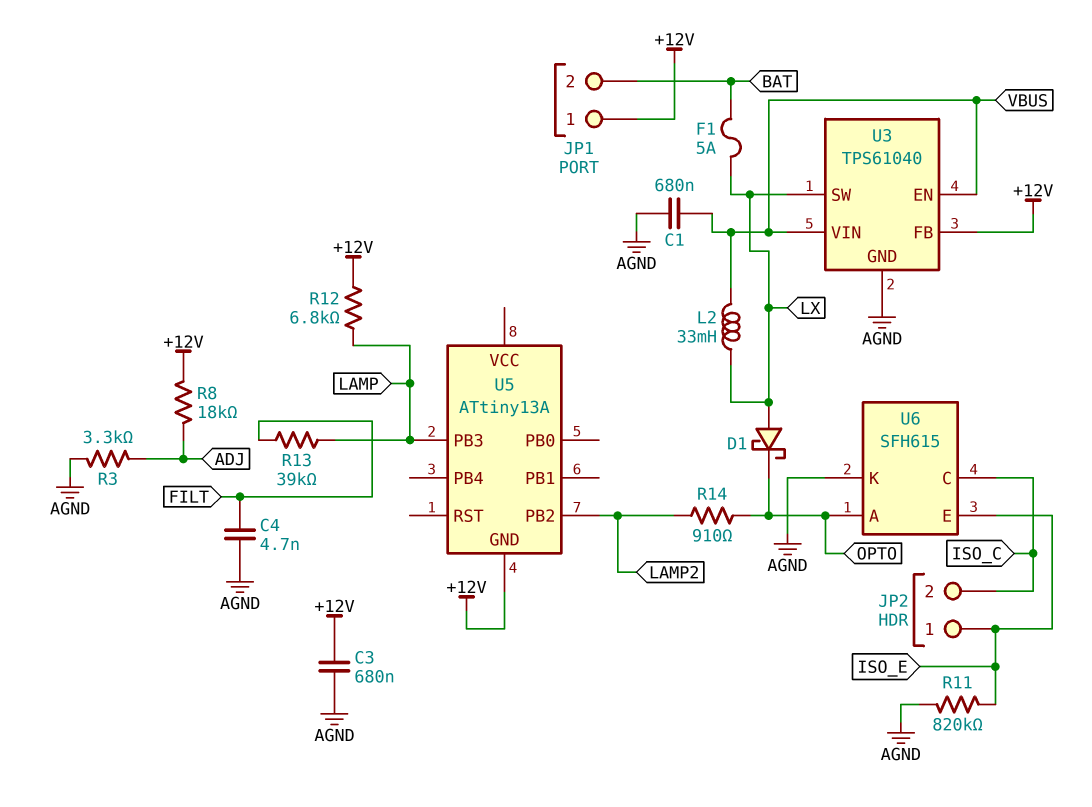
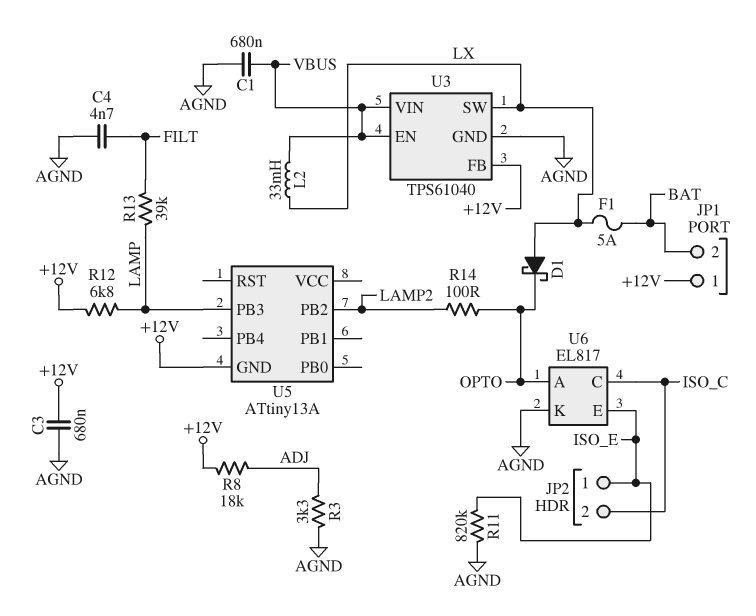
R14: 910 (LAMP2, OPTO) -> 100 (LAMP2, OPTO)
U6: SFH615 -> EL817

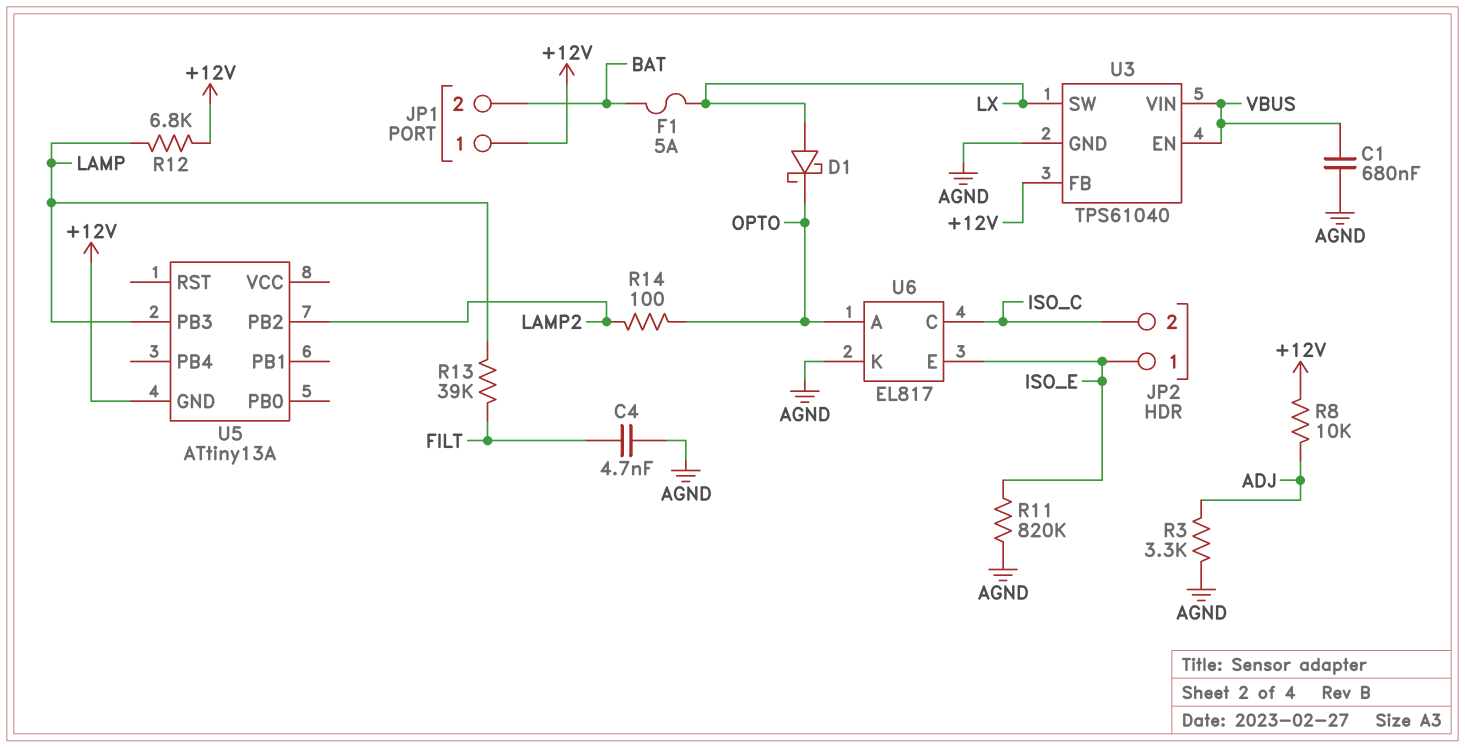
C3: 680nF (+12V, AGND) -> none
L2: 33mH (LX, VBUS) -> none
R8: 18k (+12V, ADJ) -> 10k (+12V, ADJ)

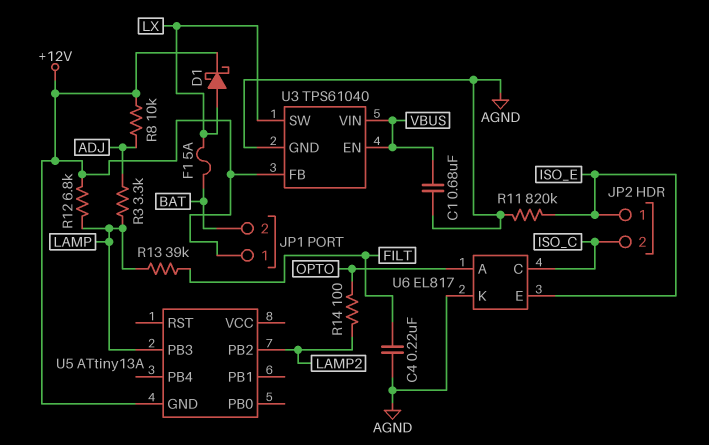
C4: 4.7nF (AGND, FILT) -> 220nF (AGND, FILT)
D1: schottky (A LX, K OPTO) -> schottky (A LX, K +12V)
R3: 3.3k (ADJ, AGND) -> 3.3k (ADJ, LAMP)

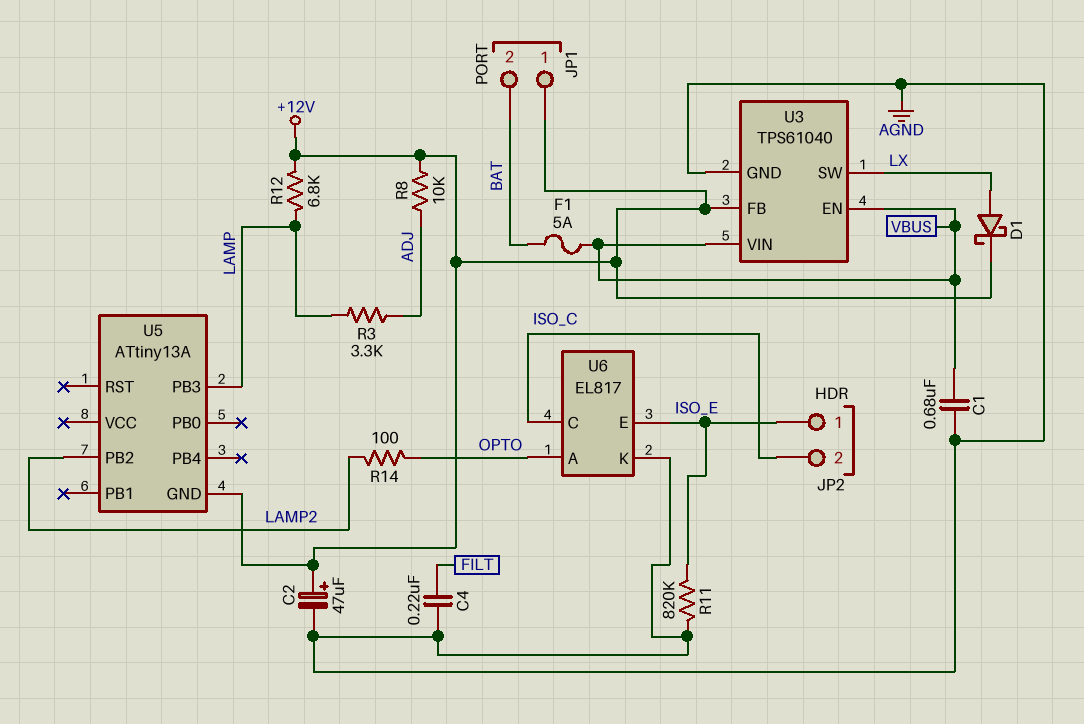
C2: none -> 47uF (plus +12V, minus AGND)
F1: 5A (BAT, LX) -> 5A (BAT, VBUS)
R13: 39k (FILT, LAMP) -> none

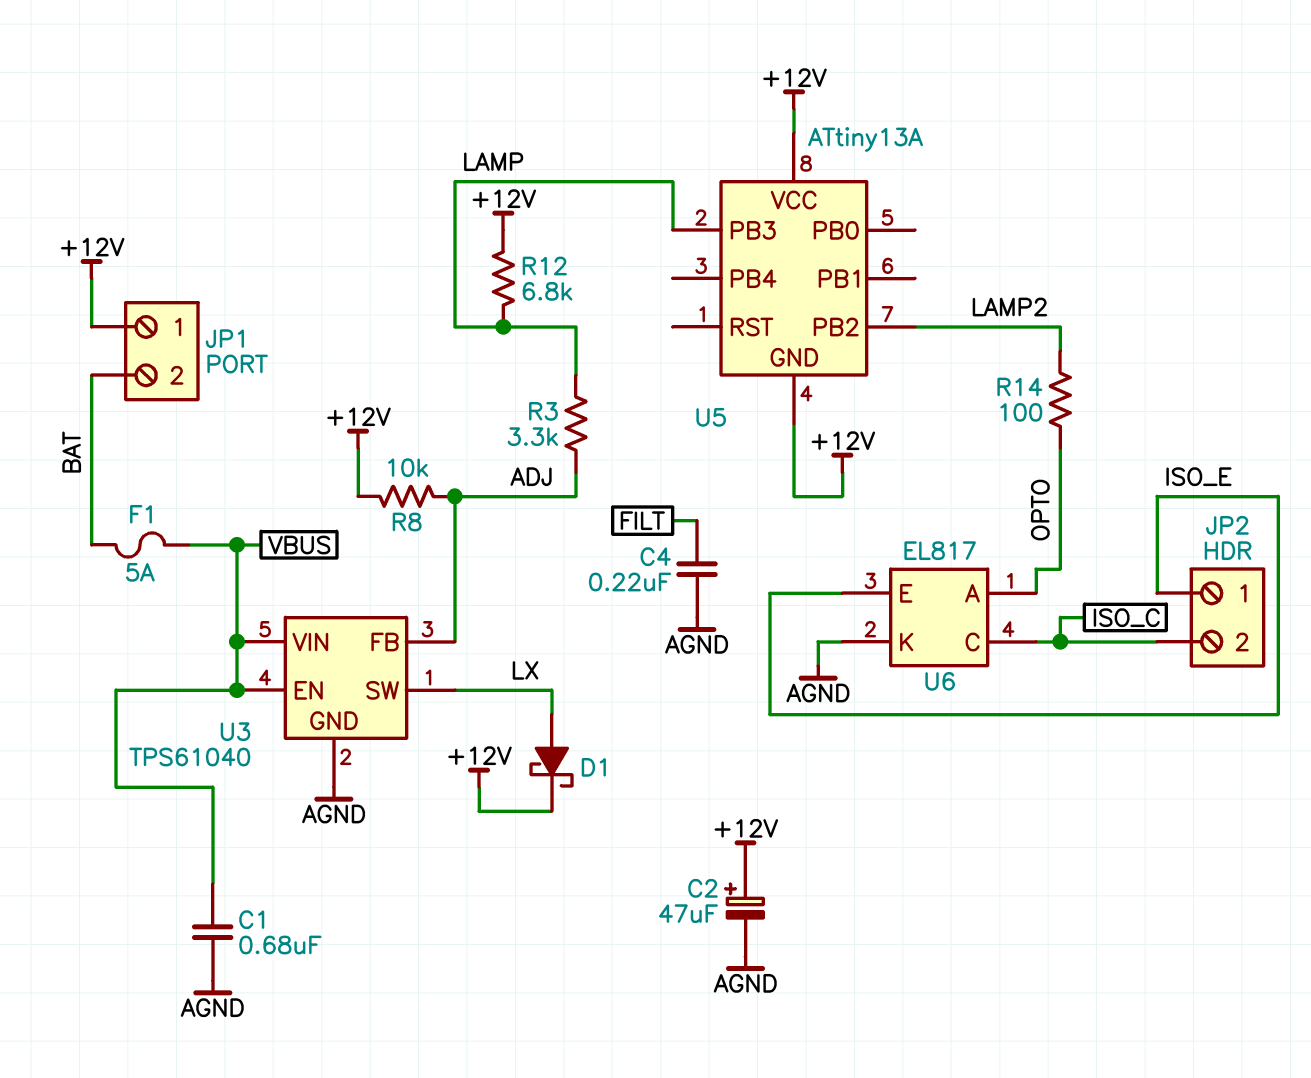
R11: 820k (AGND, ISO_E) -> none
U3 pin FB: +12V -> ADJ
U5 pin VCC: none -> +12V

